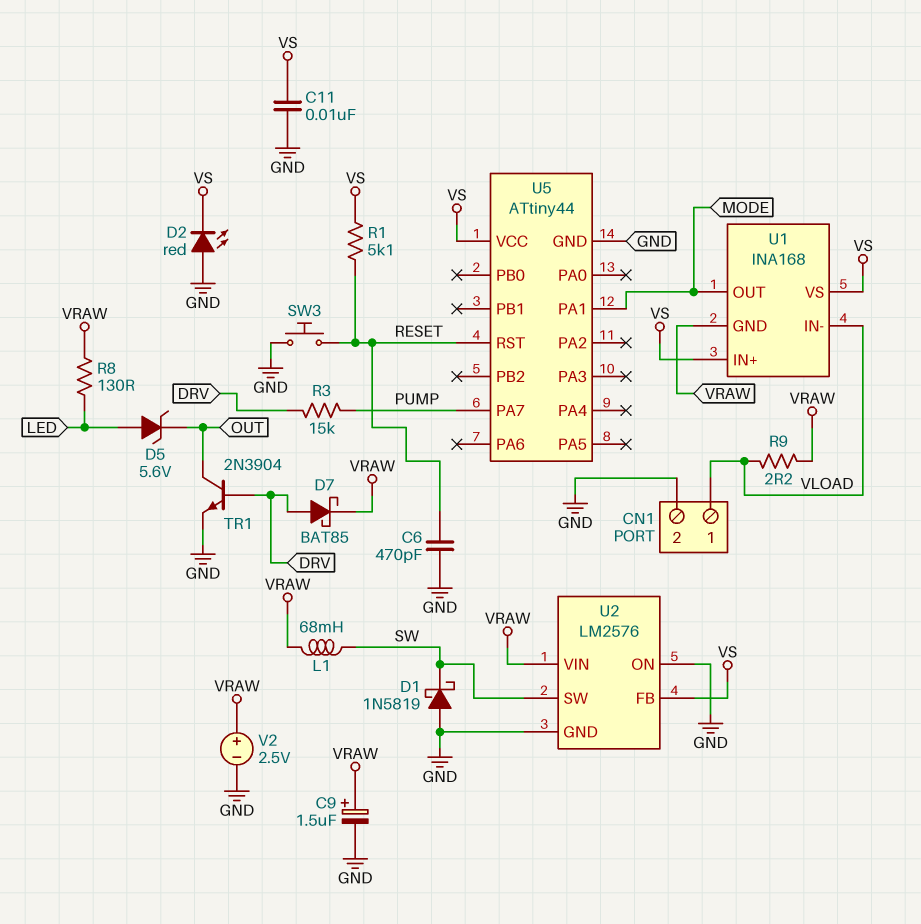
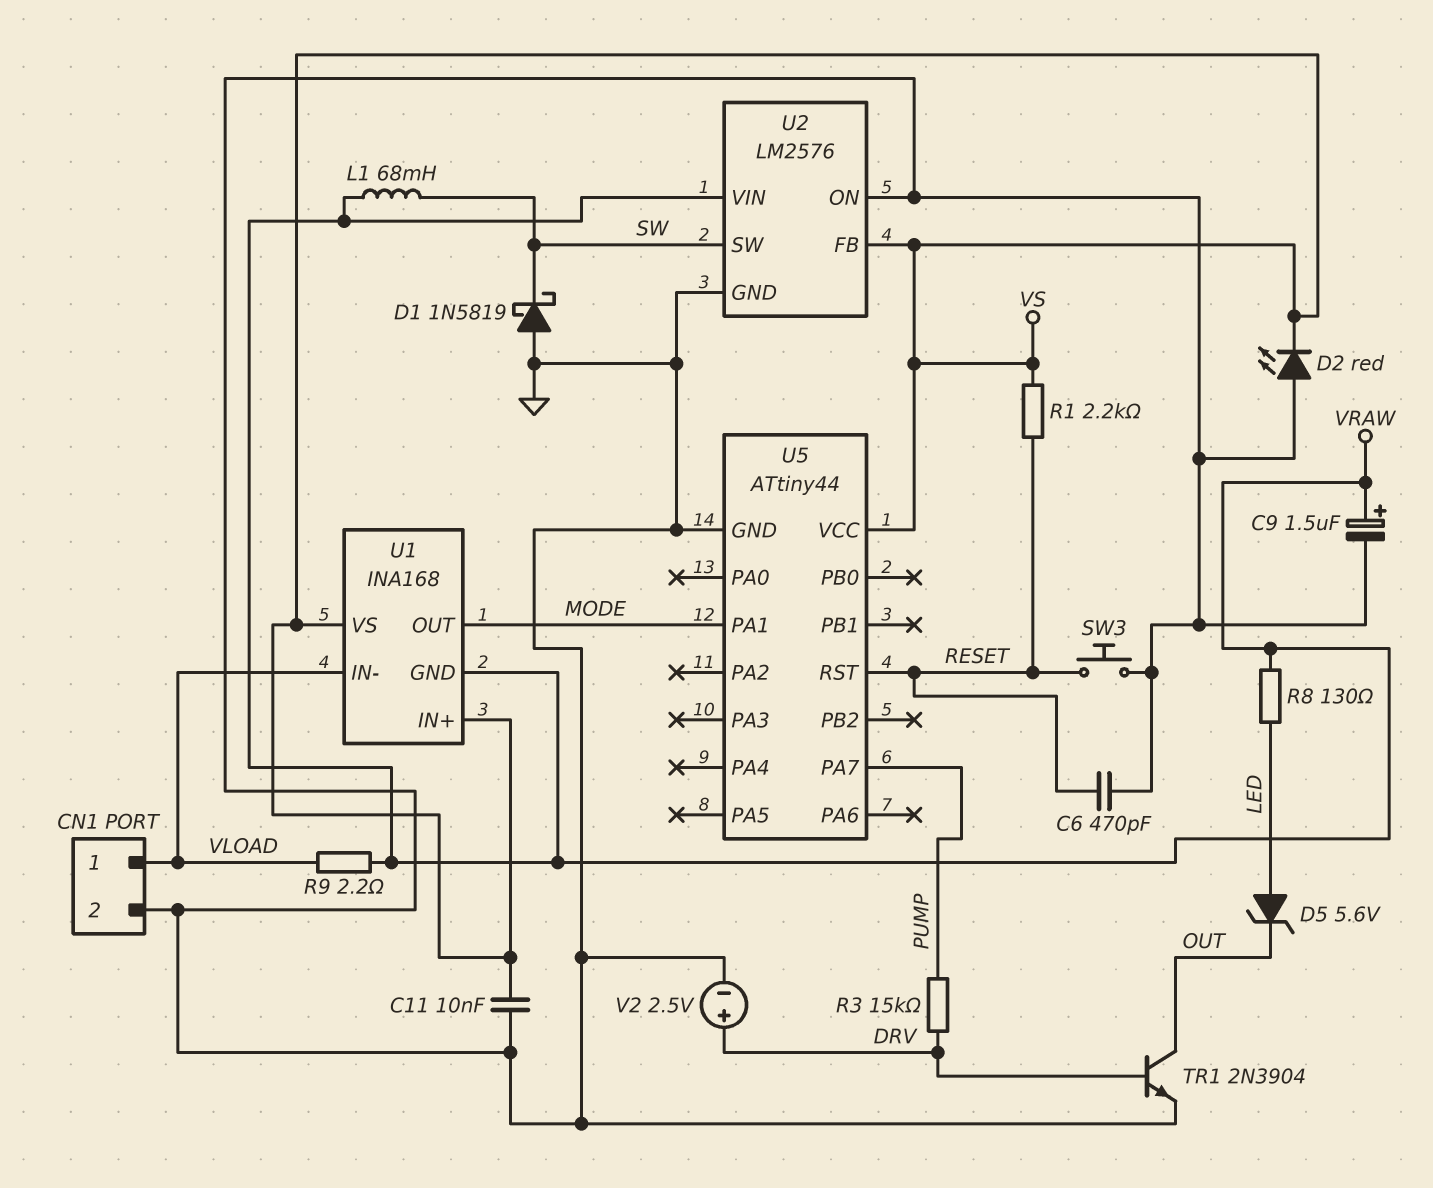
D7: schottky BAT85 (A DRV, K VRAW) -> none
R1: 5.1k (RESET, VS) -> 2.2k (RESET, VS)
V2: 2.5V (plus VRAW, minus GND) -> 2.5V (plus DRV, minus GND)

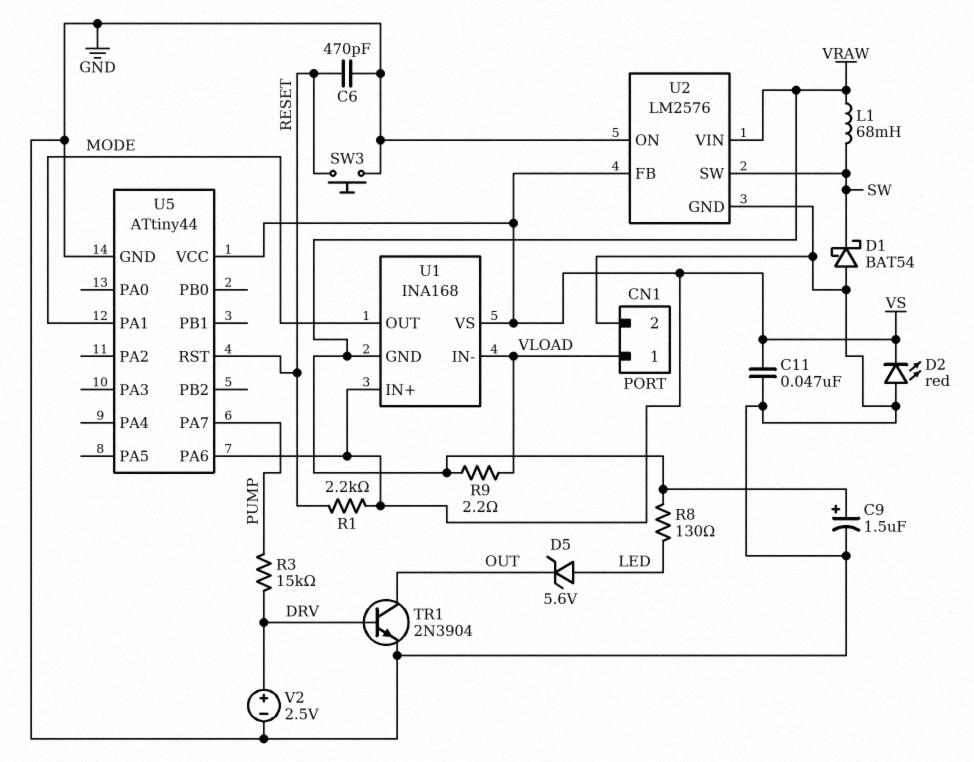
C11: 10nF (GND, VS) -> 47nF (GND, VS)
D1: schottky 1N5819 (A GND, K SW) -> schottky BAT54 (A GND, K SW)
U5 pin PA6: none -> VS

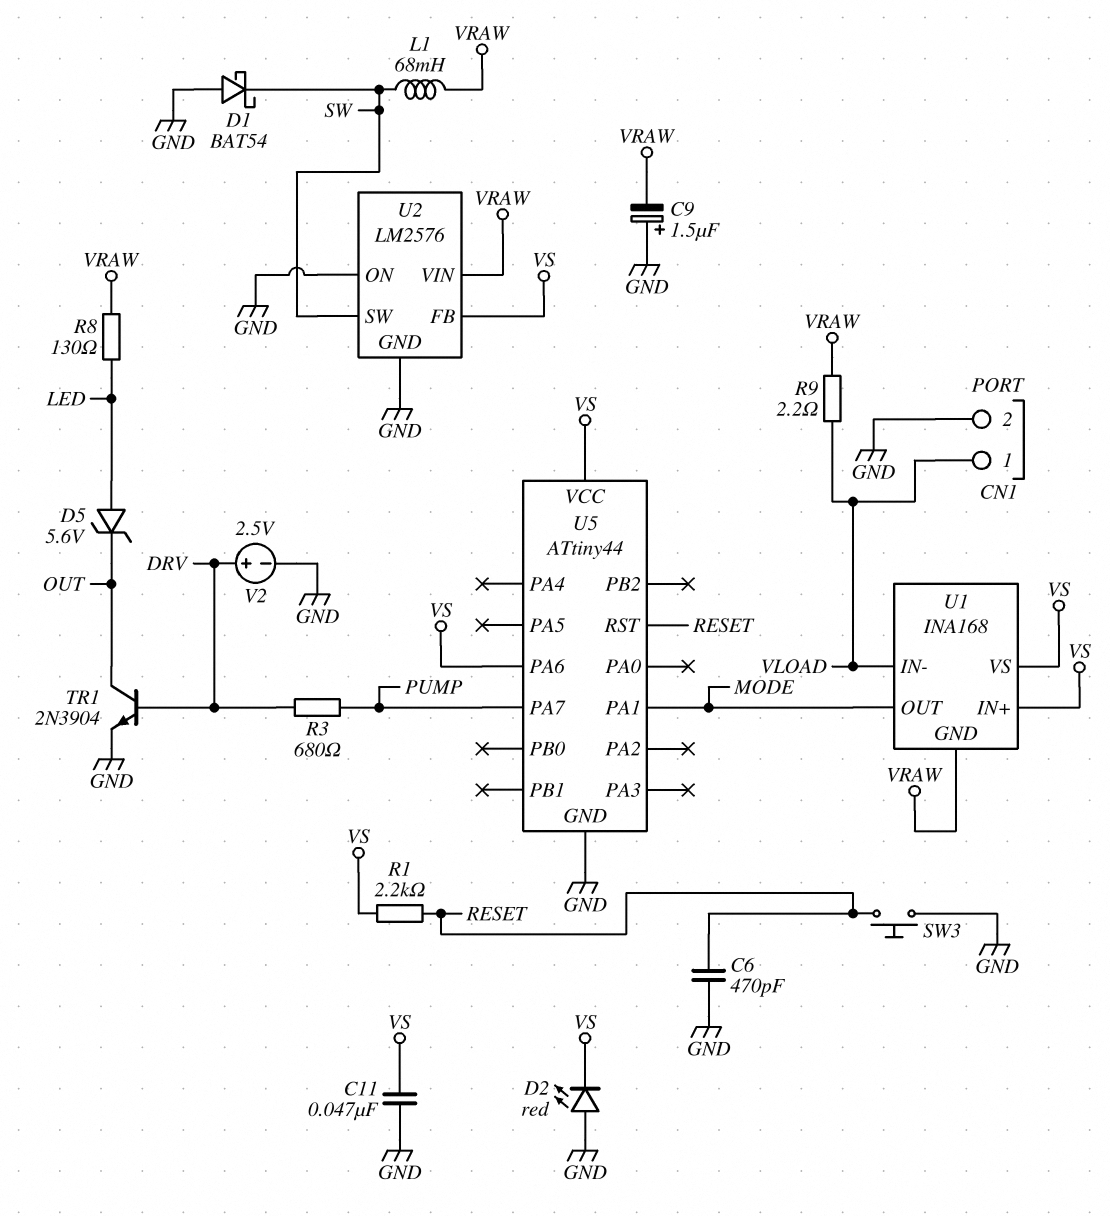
C9: 1.5uF (plus VRAW, minus GND) -> 1.5uF (plus GND, minus VRAW)
R3: 15k (DRV, PUMP) -> 680 (DRV, PUMP)

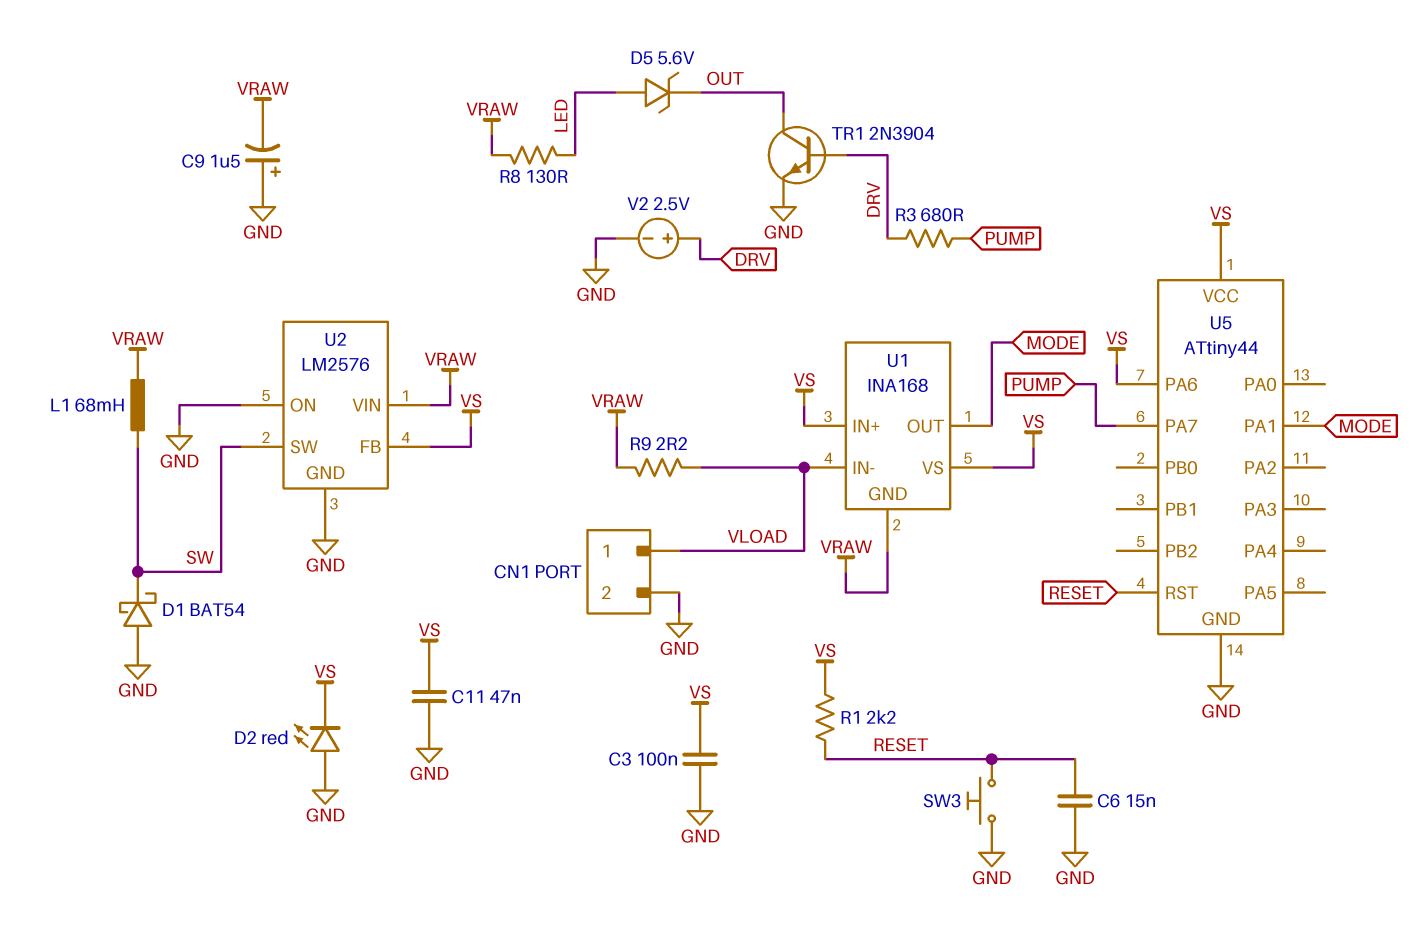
C3: none -> 100nF (GND, VS)
C6: 470pF (GND, RESET) -> 15nF (GND, RESET)

